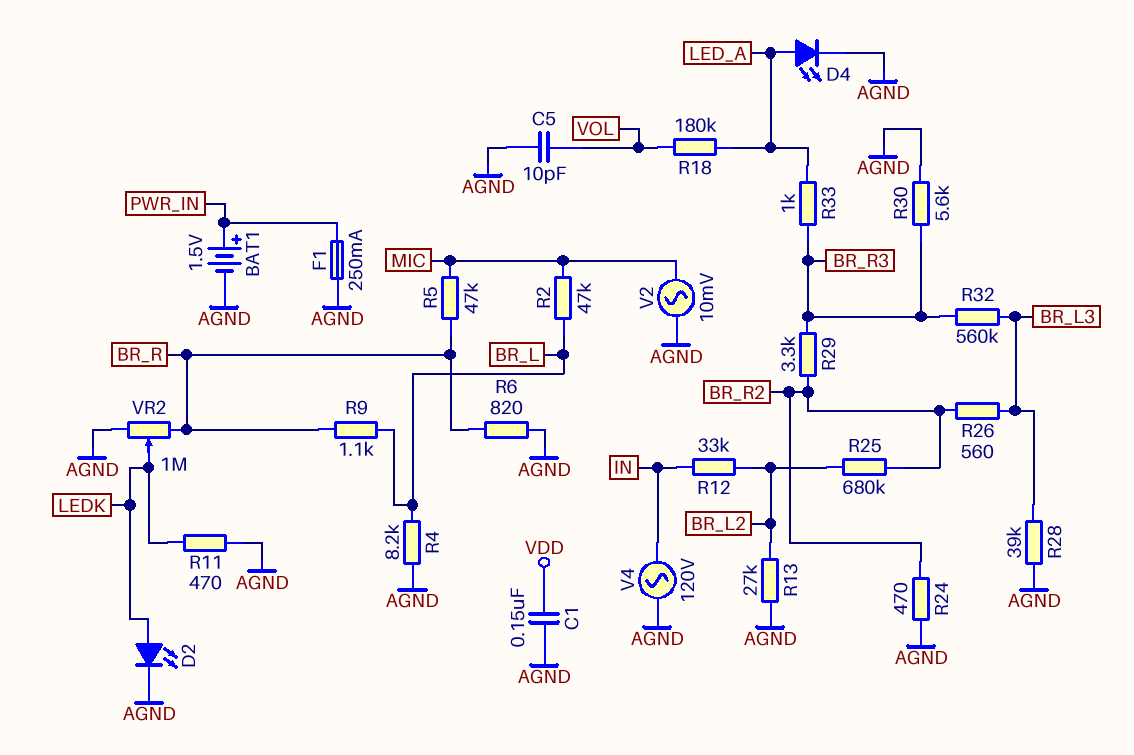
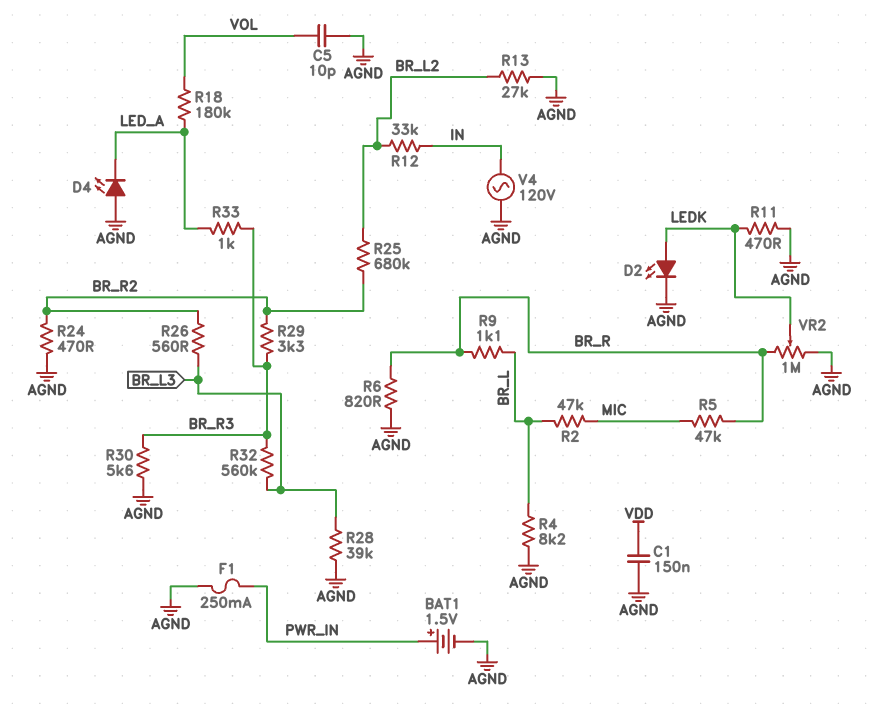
D4: LED (A LED_A, K AGND) -> LED (A AGND, K LED_A)
V2: AC 10mV (AGND, MIC) -> none

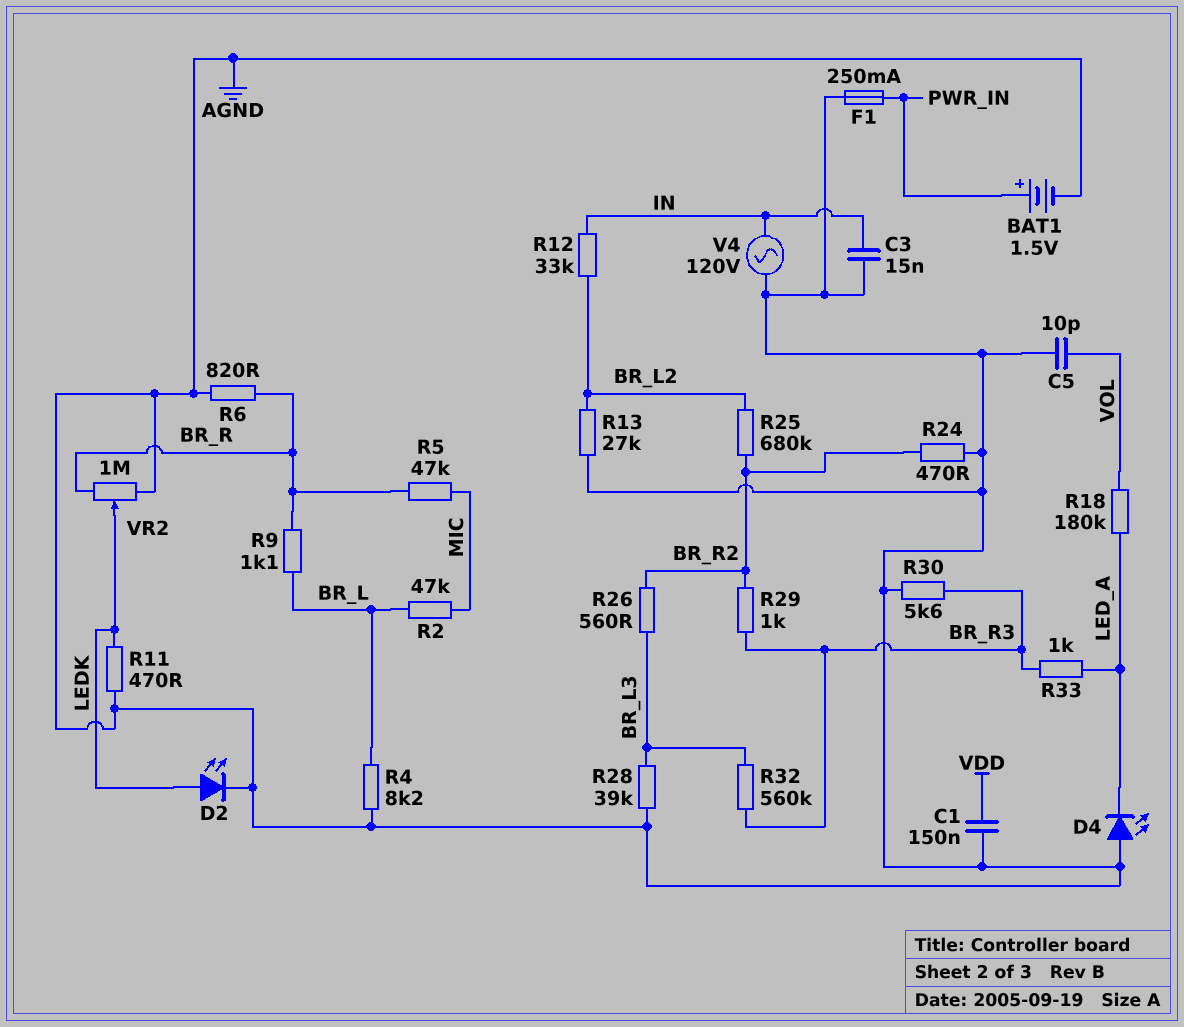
C3: none -> 15nF (AGND, IN)
R29: 3.3k (BR_R2, BR_R3) -> 1k (BR_R2, BR_R3)

